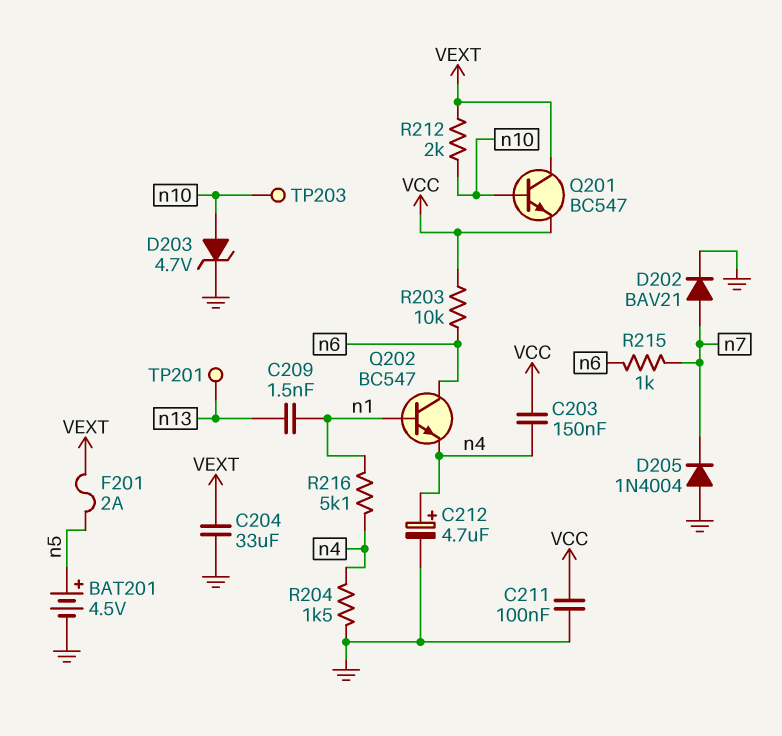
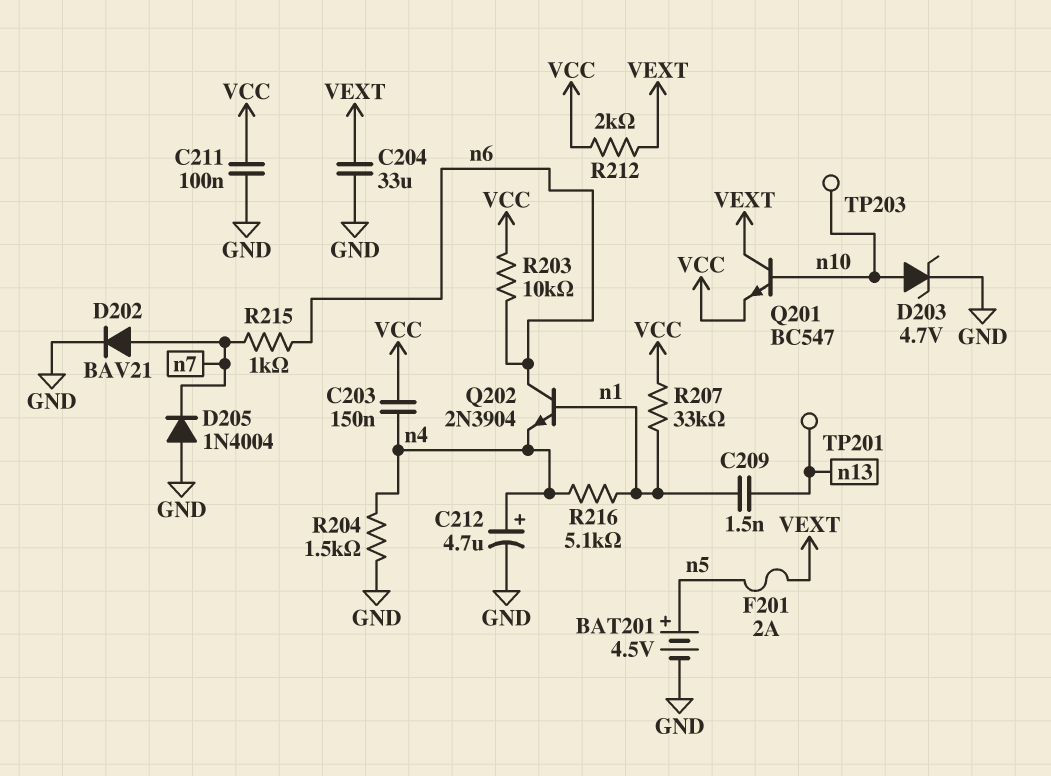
Q202: NPN BC547 (B n1, C n6, E n4) -> NPN 2N3904 (B n1, C n6, E n4)
R207: none -> 33k (VCC, n1)
R212: 2k (VEXT, n10) -> 2k (VCC, VEXT)

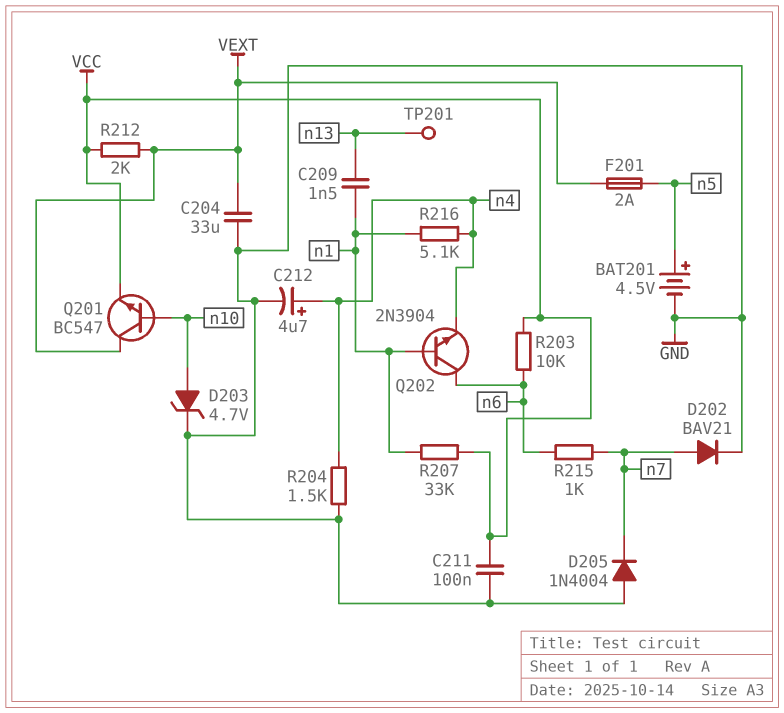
C203: 150nF (VCC, n4) -> none
TP203: test point (n10) -> none

